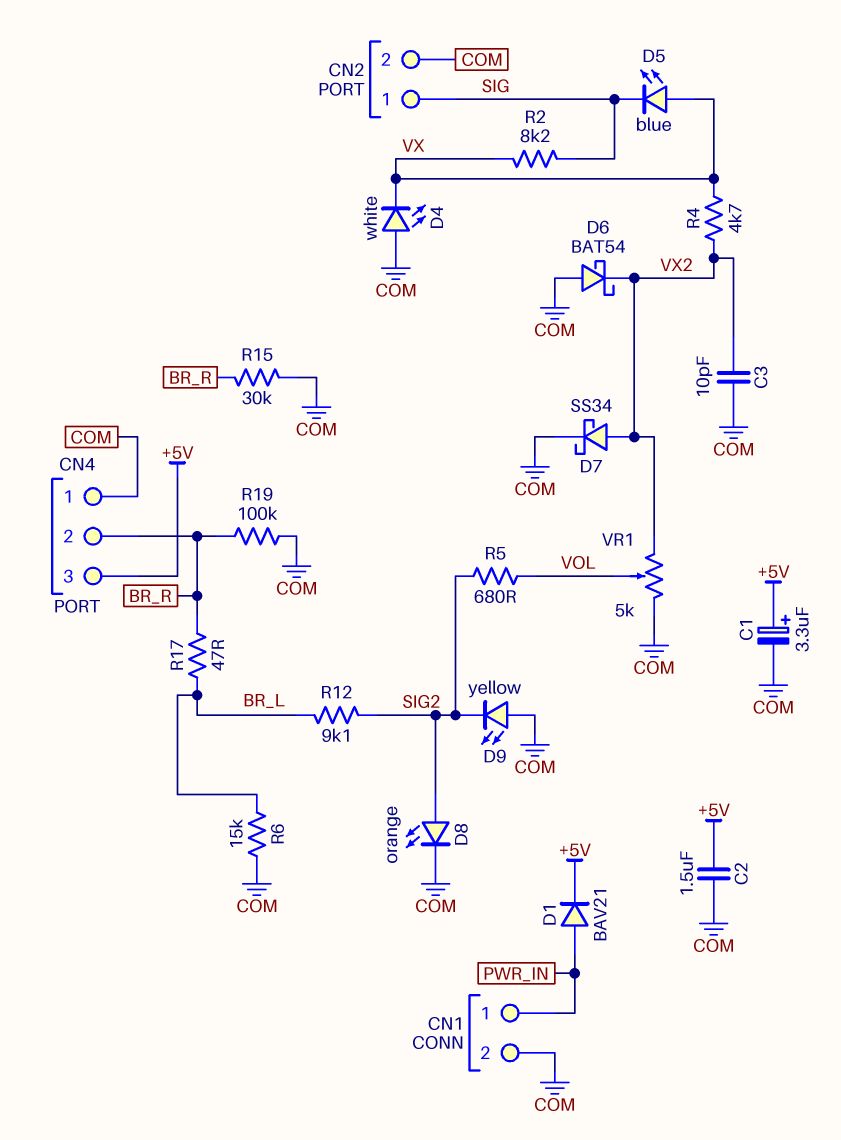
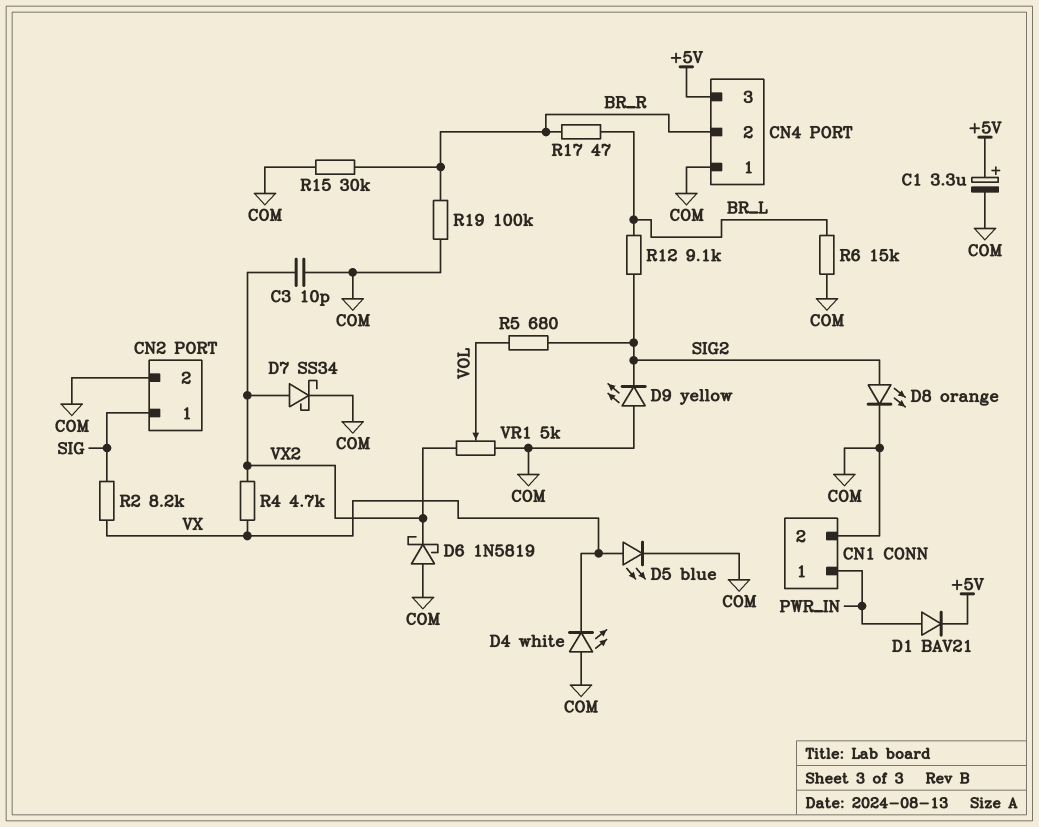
C2: 1.5uF (+5V, COM) -> none
D5: LED blue (A VX, K SIG) -> LED blue (A VX, K COM)
D6: schottky BAT54 (A COM, K VX2) -> schottky 1N5819 (A COM, K VX2)

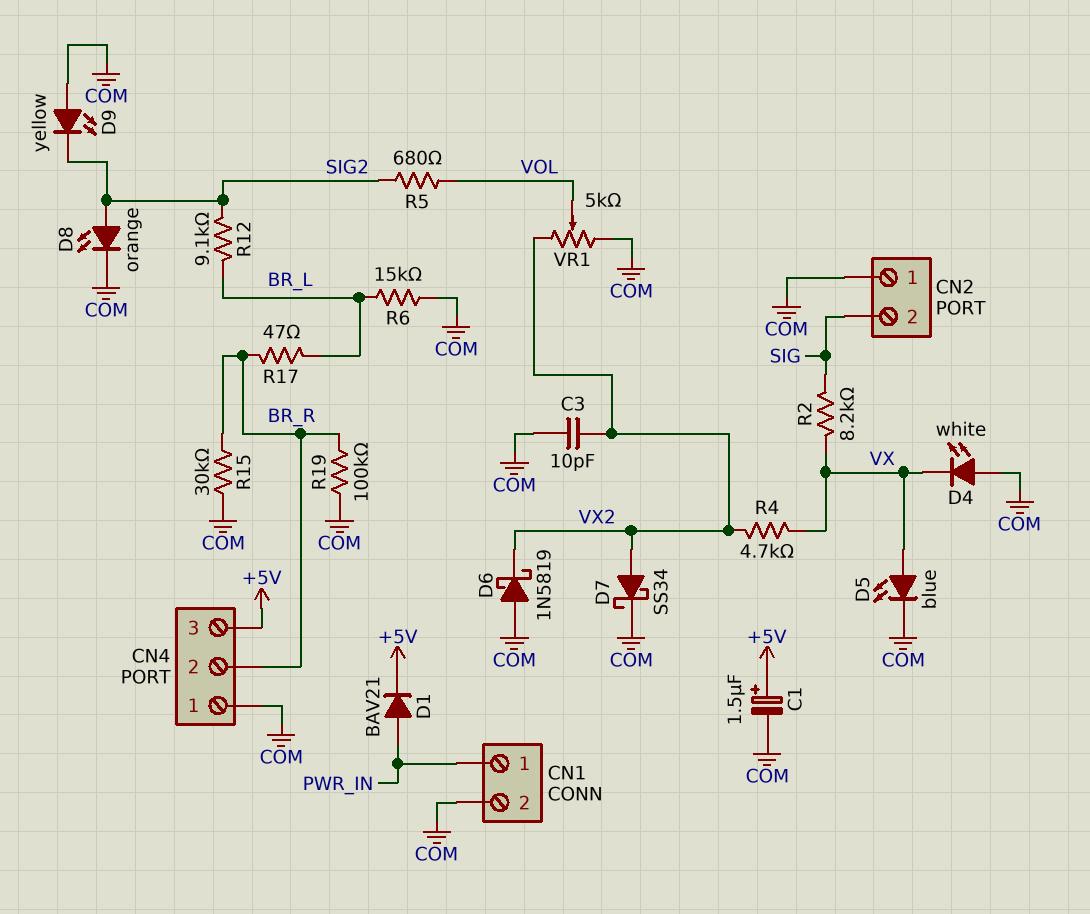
C1: 3.3uF (plus +5V, minus COM) -> 1.5uF (plus +5V, minus COM)
CN2 pin 1: SIG -> COM
CN2 pin 2: COM -> SIG

